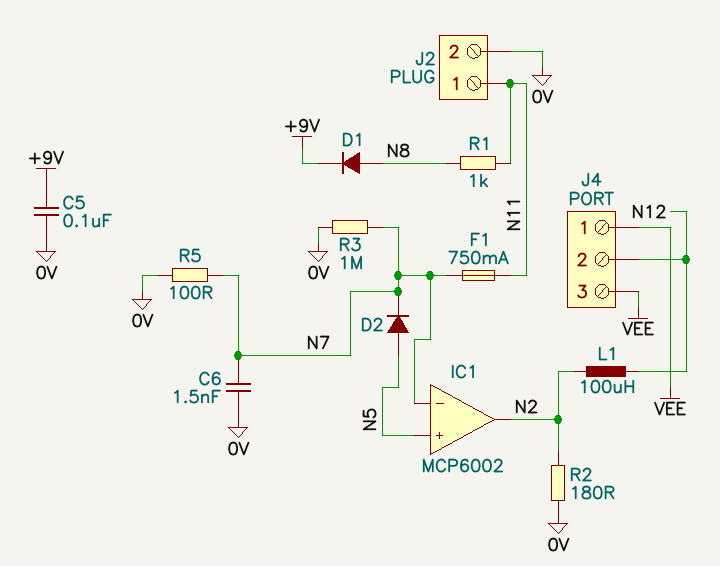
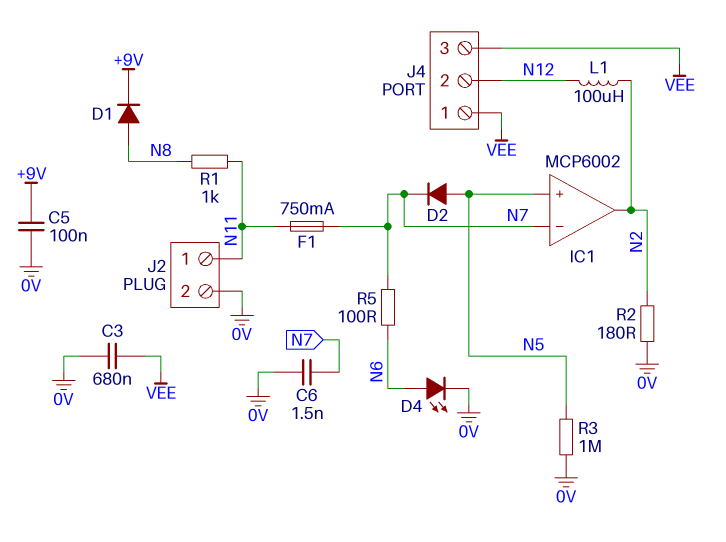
C3: none -> 680nF (0V, VEE)
D4: none -> LED (A N6, K 0V)
R3: 1M (0V, N7) -> 1M (0V, N5)
R5: 100 (0V, N7) -> 100 (N6, N7)

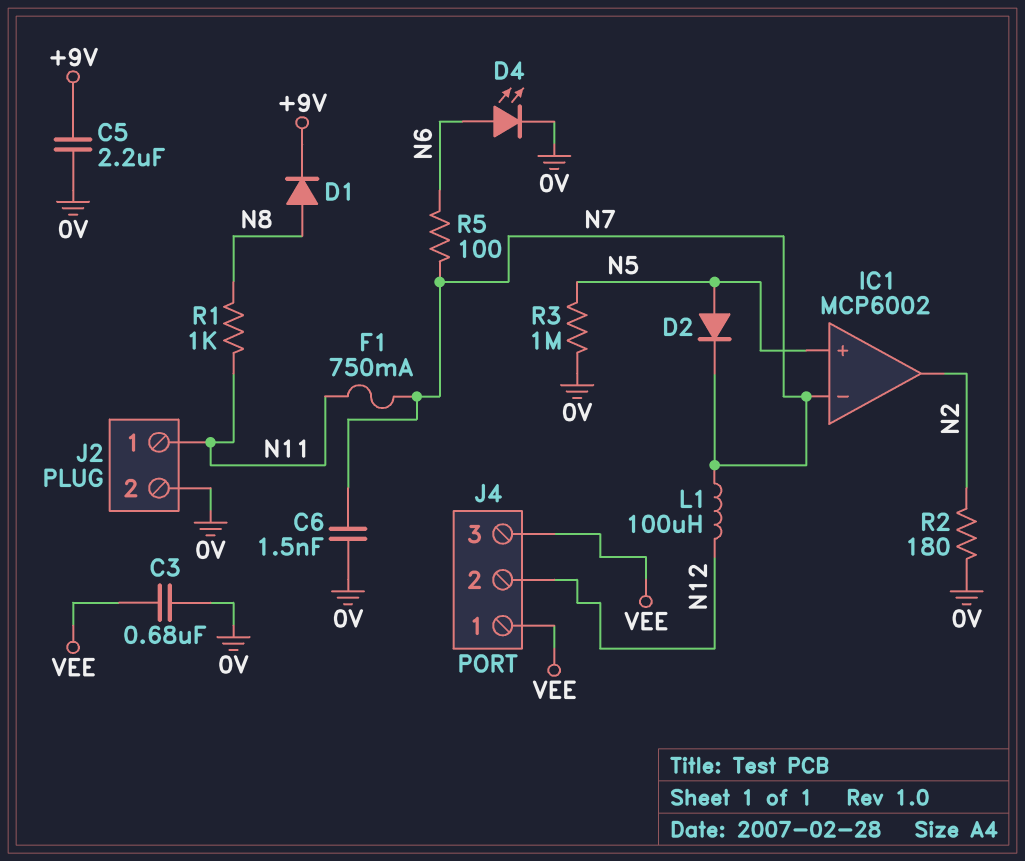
C5: 100nF (+9V, 0V) -> 2.2uF (+9V, 0V)
L1: 100uH (N2, N12) -> 100uH (N7, N12)

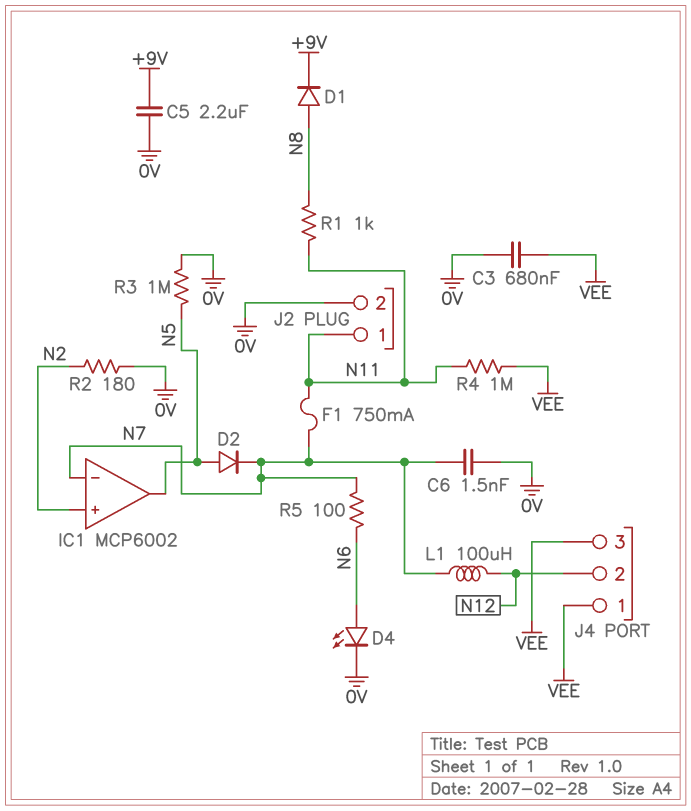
IC1 pin in+: N5 -> N2
IC1 pin out: N2 -> N5
R4: none -> 1M (N11, VEE)

